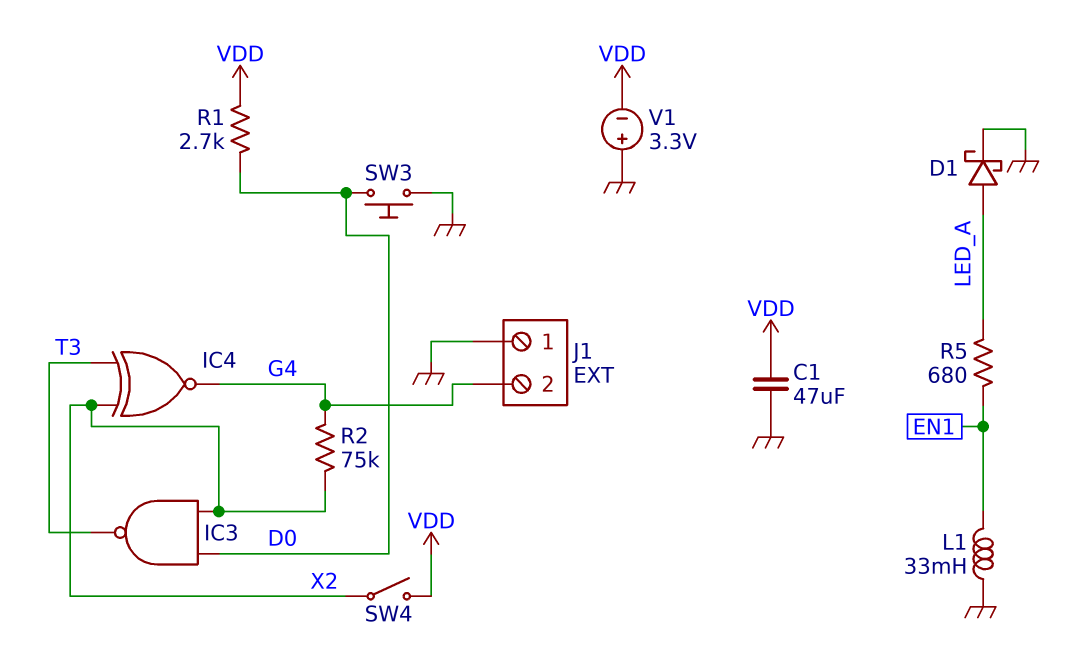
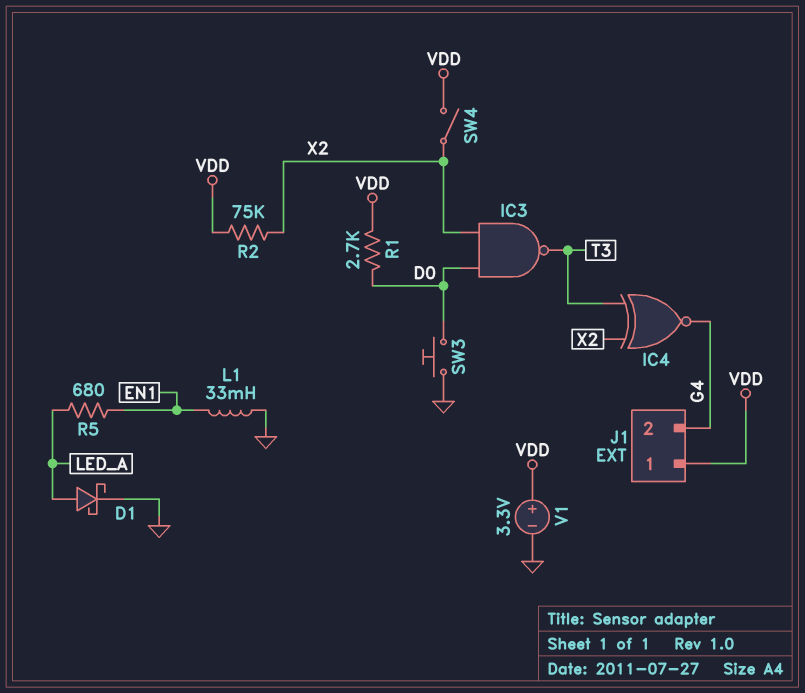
C1: 47uF (GND, VDD) -> none
J1 pin 1: GND -> VDD
R2: 75k (G4, X2) -> 75k (VDD, X2)
V1: 3.3V (plus GND, minus VDD) -> 3.3V (plus VDD, minus GND)

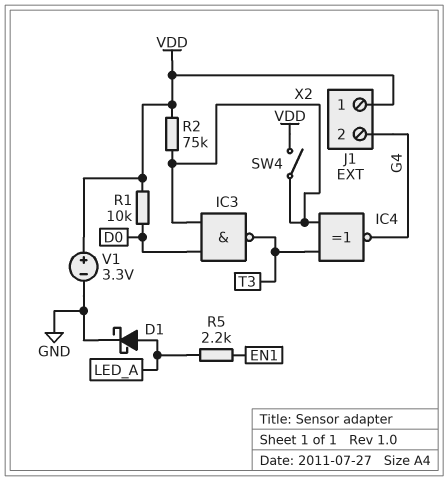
L1: 33mH (EN1, GND) -> none
R1: 2.7k (D0, VDD) -> 10k (D0, VDD)
R5: 680 (EN1, LED_A) -> 2.2k (EN1, LED_A)
SW3: button (D0, GND) -> none

